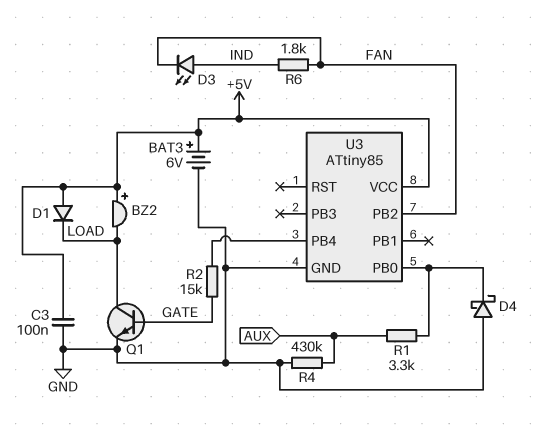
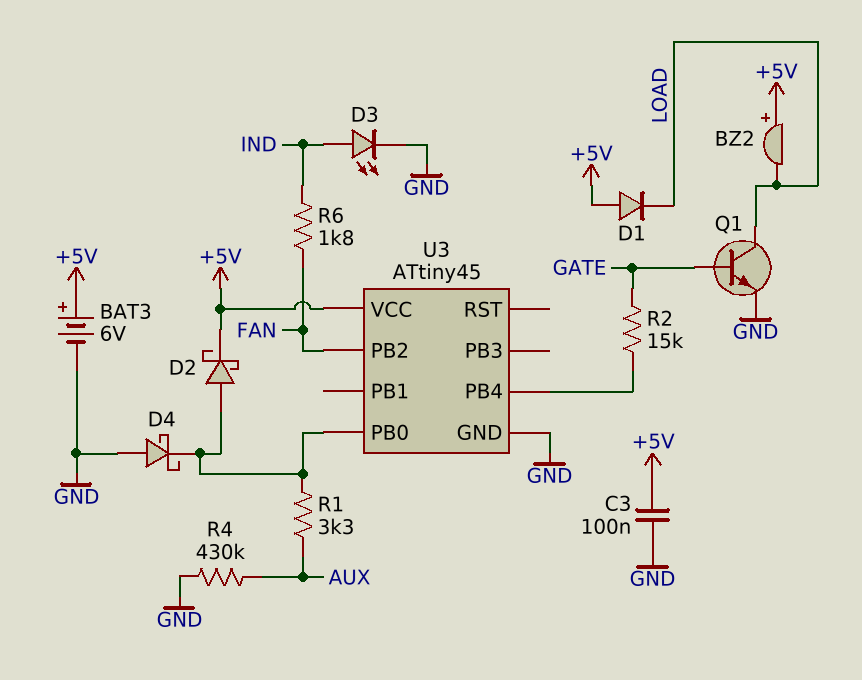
D2: none -> schottky (A U3/PB0, K +5V)
D3: LED (A IND, K FAN) -> LED (A IND, K GND)
U3: ATtiny85 -> ATtiny45

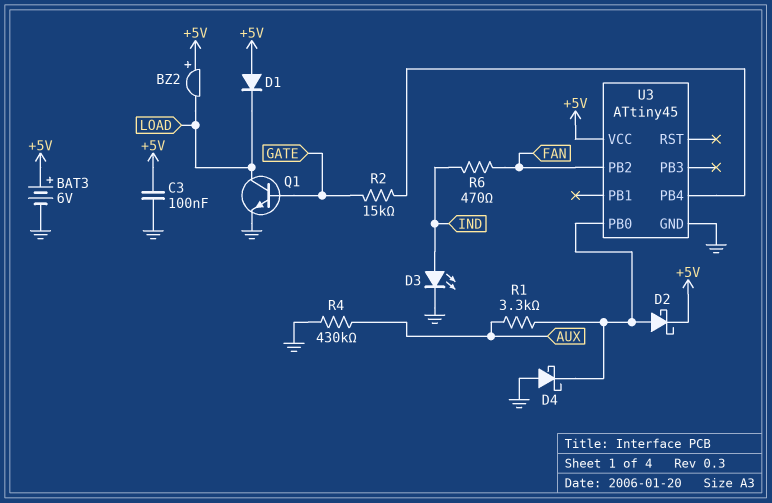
R6: 1.8k (FAN, IND) -> 470 (FAN, IND)

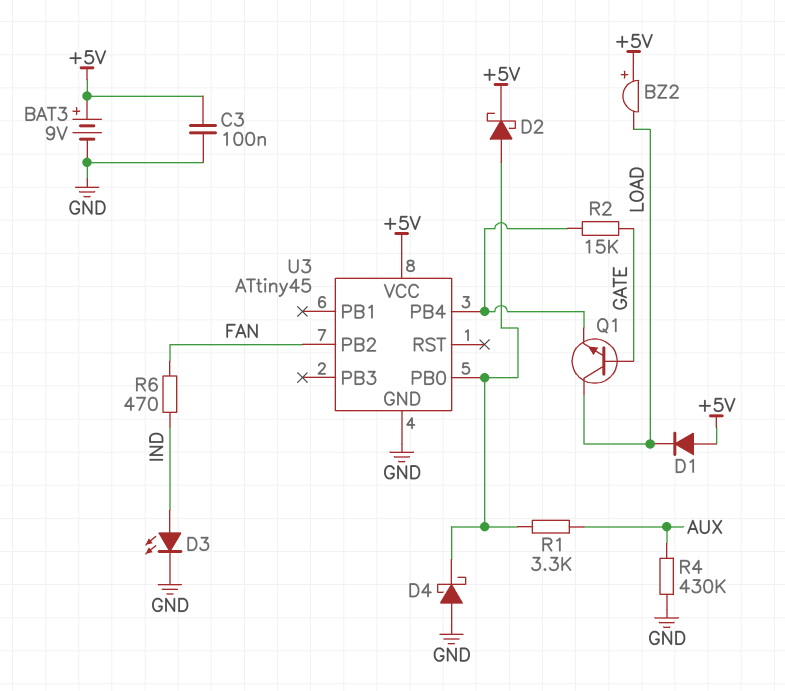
BAT3: 6V (plus +5V, minus GND) -> 9V (plus +5V, minus GND)
Q1: NPN (B GATE, C LOAD, E GND) -> NPN (B GATE, C LOAD, E U3/PB4)

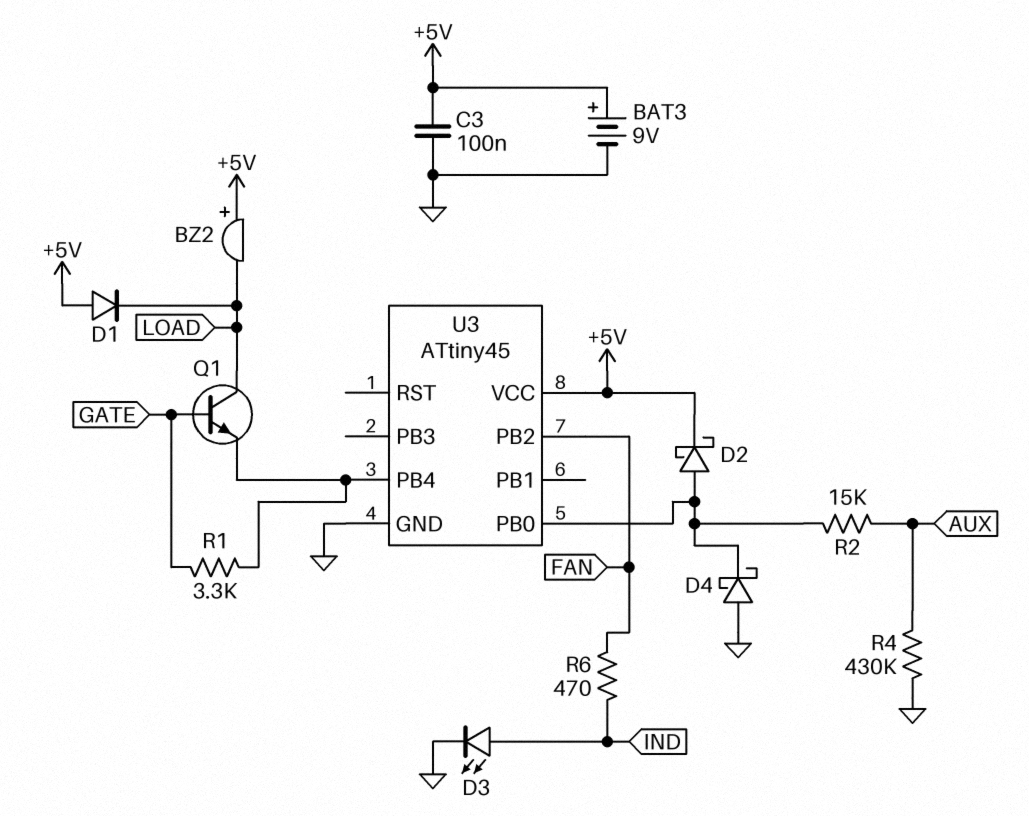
R1: 3.3k (AUX, U3/PB0) -> 3.3k (GATE, U3/PB4)
R2: 15k (GATE, U3/PB4) -> 15k (AUX, U3/PB0)

